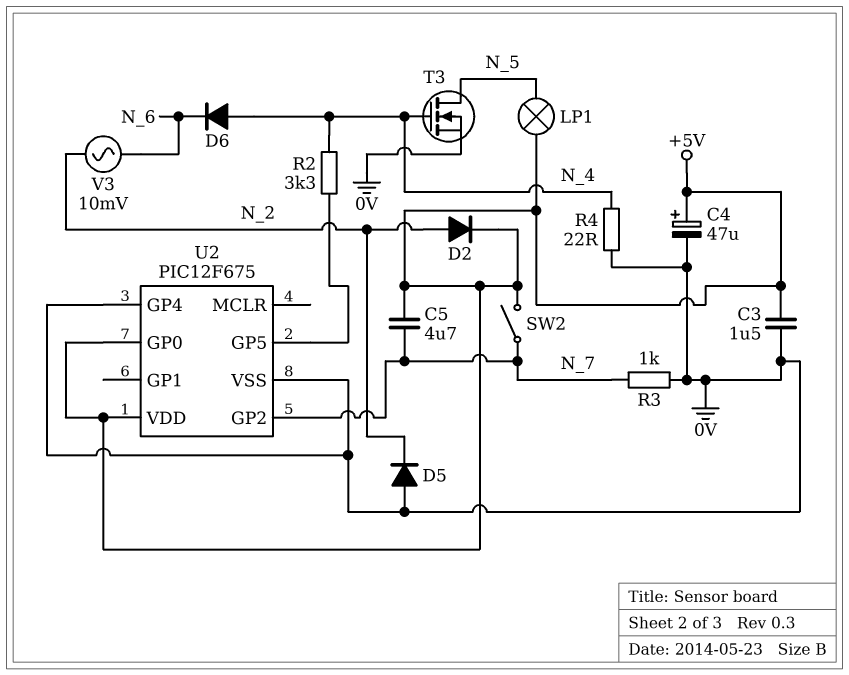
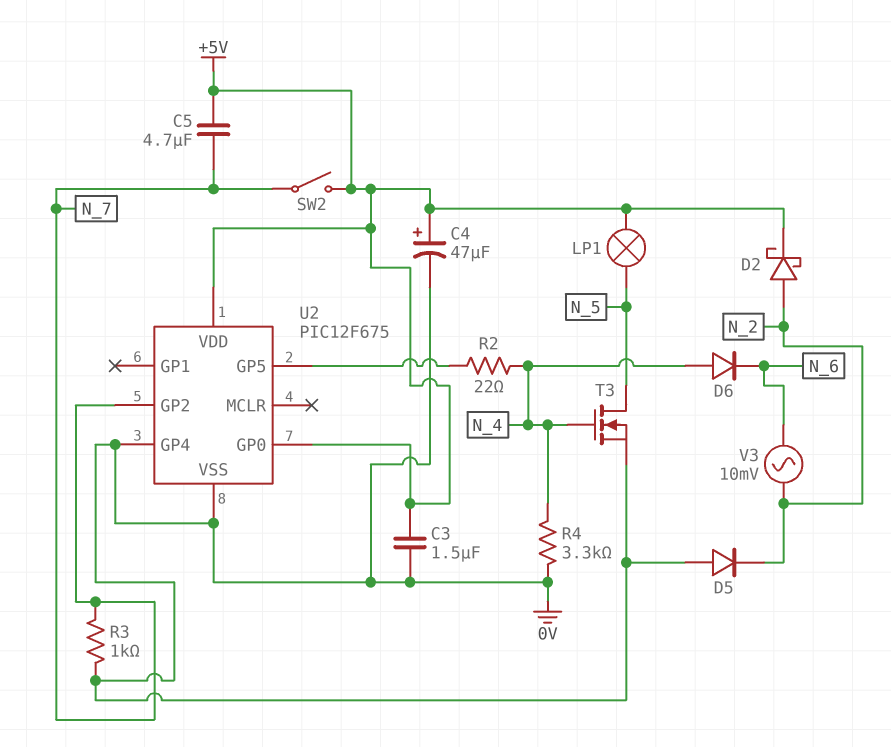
D2: diode (A N_2, K +5V) -> schottky (A N_2, K +5V)
R2: 3.3k (N_4, U2/GP5) -> 22 (N_4, U2/GP5)
R4: 22 (0V, N_4) -> 3.3k (0V, N_4)

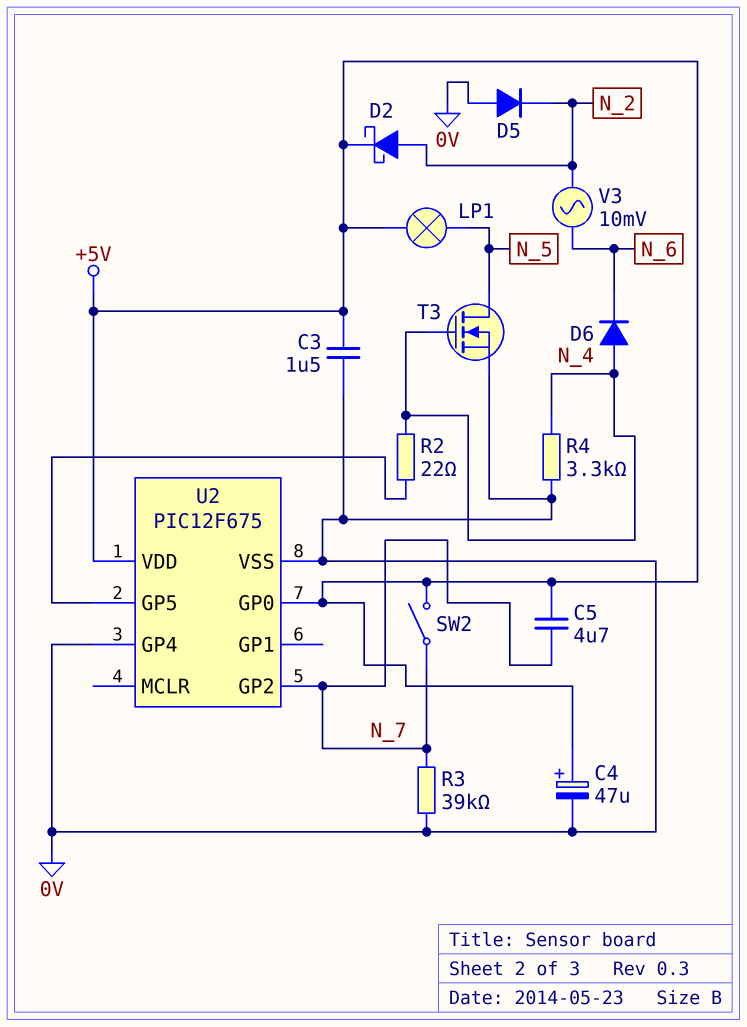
R3: 1k (0V, N_7) -> 39k (0V, N_7)

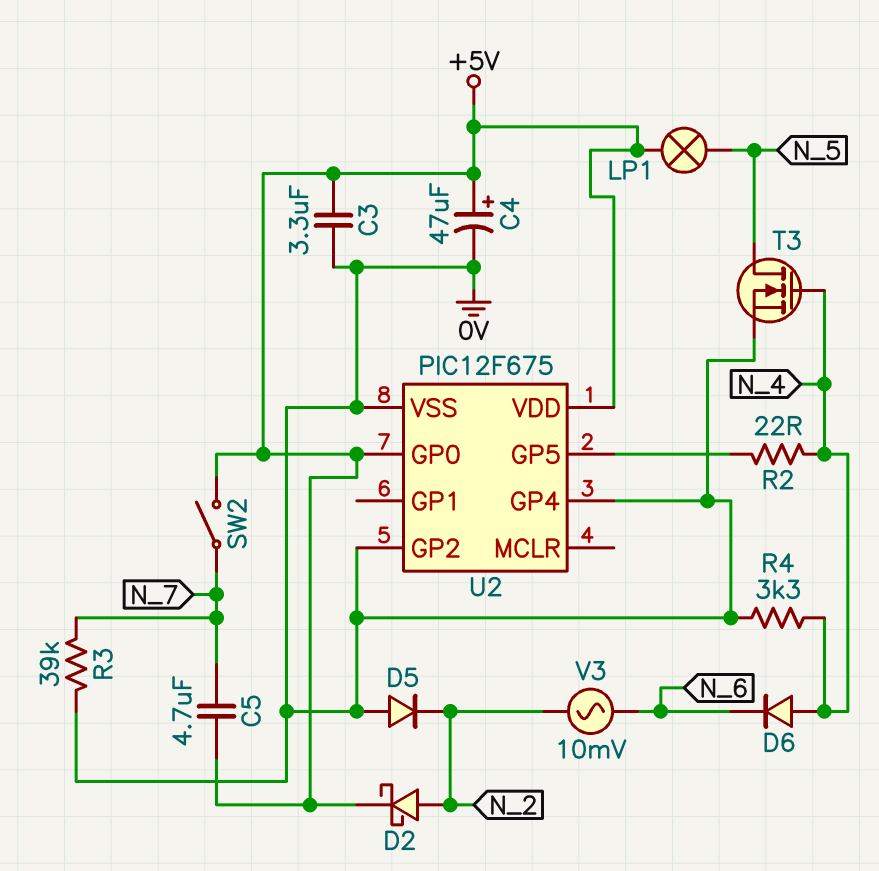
C3: 1.5uF (+5V, 0V) -> 3.3uF (+5V, 0V)
U2 pin GP2: N_7 -> 0V

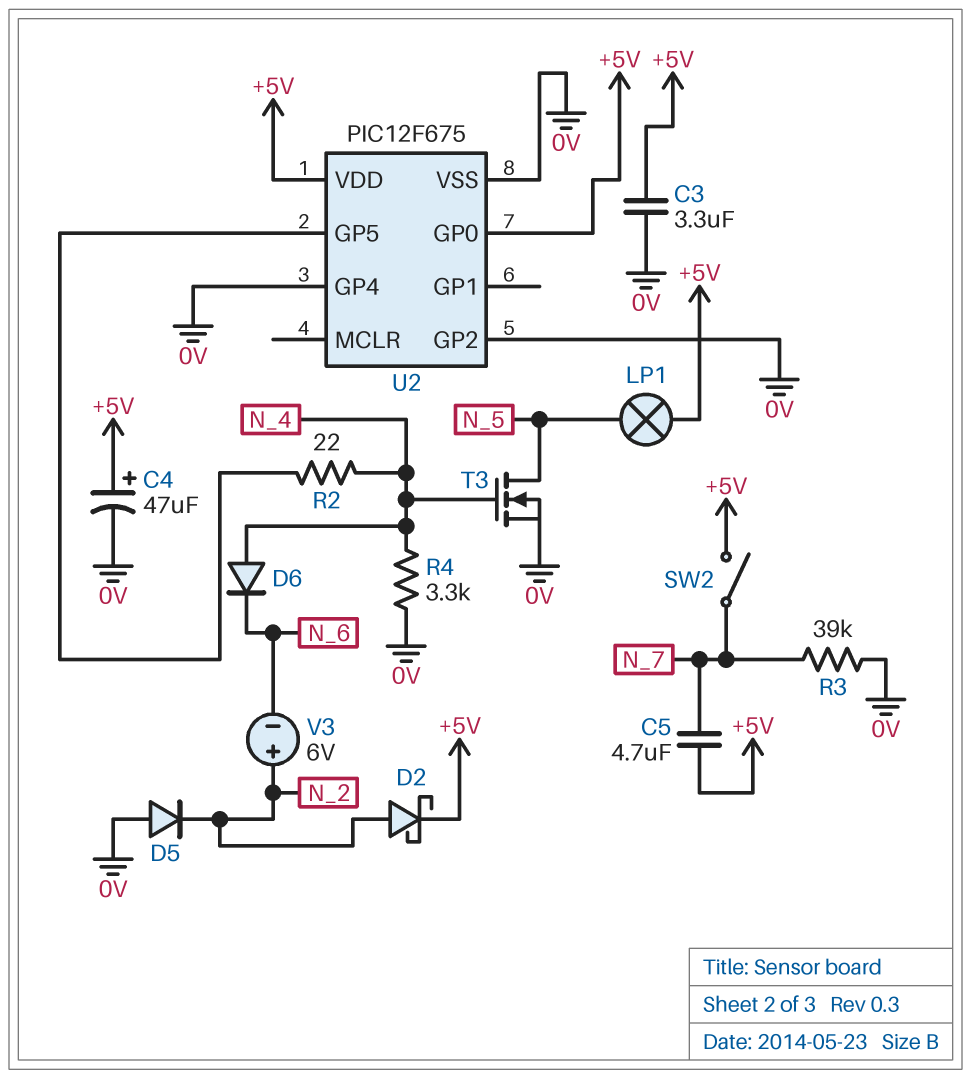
V3: AC 10mV (N_2, N_6) -> 6V (plus N_2, minus N_6)

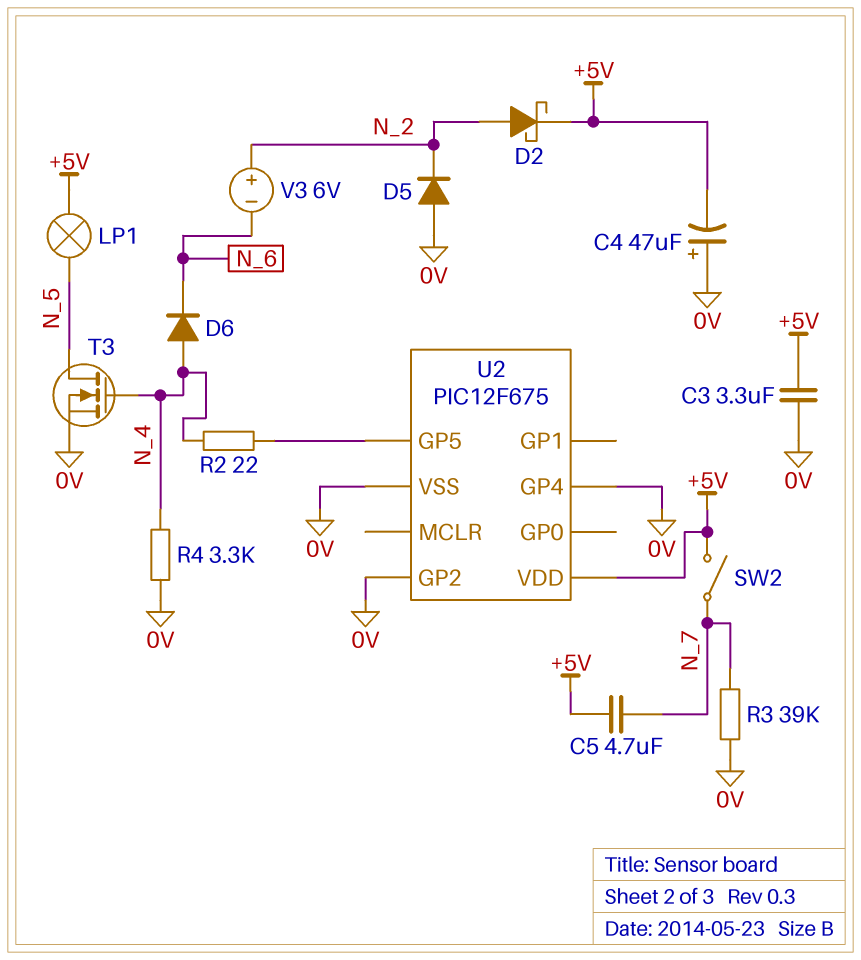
C4: 47uF (plus +5V, minus 0V) -> 47uF (plus 0V, minus +5V)
U2 pin GP0: +5V -> none

